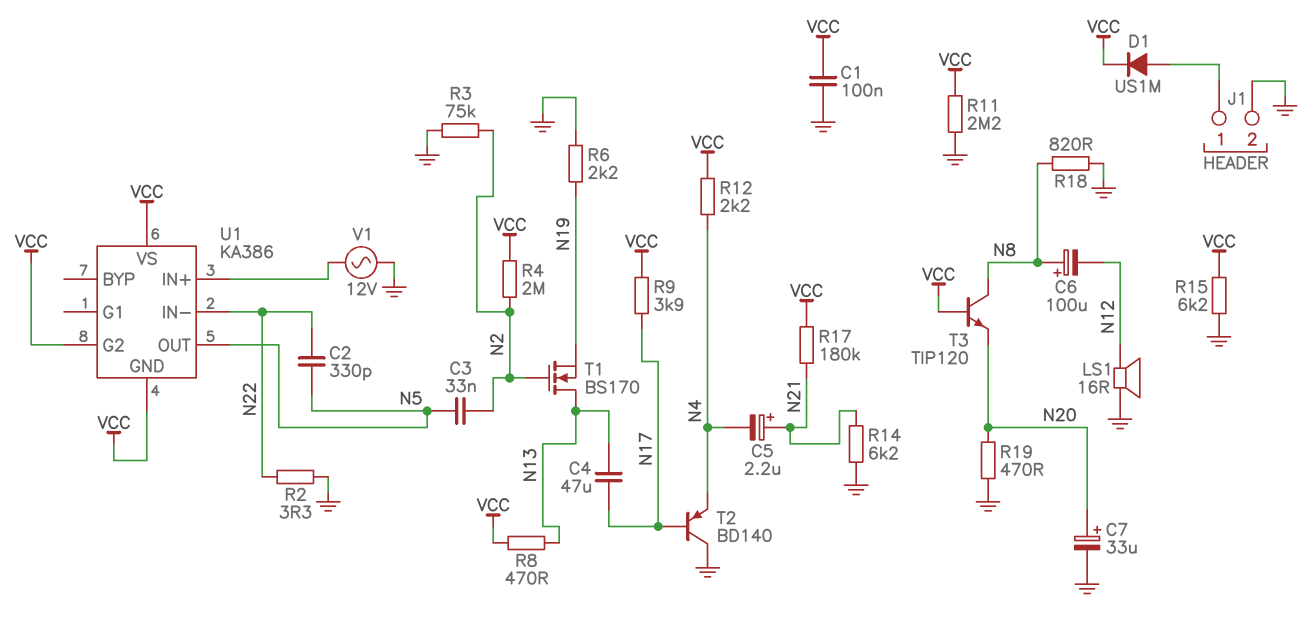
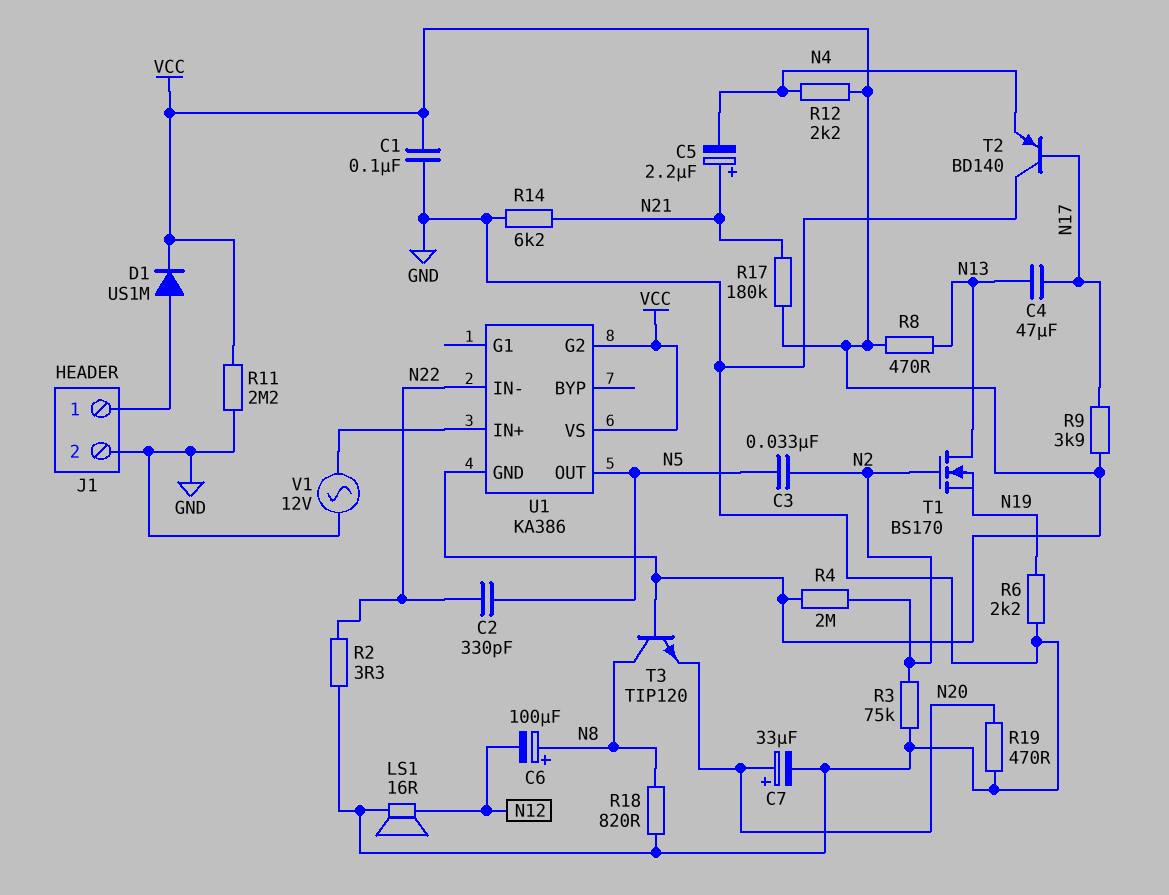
R15: 6.2k (GND, VCC) -> none

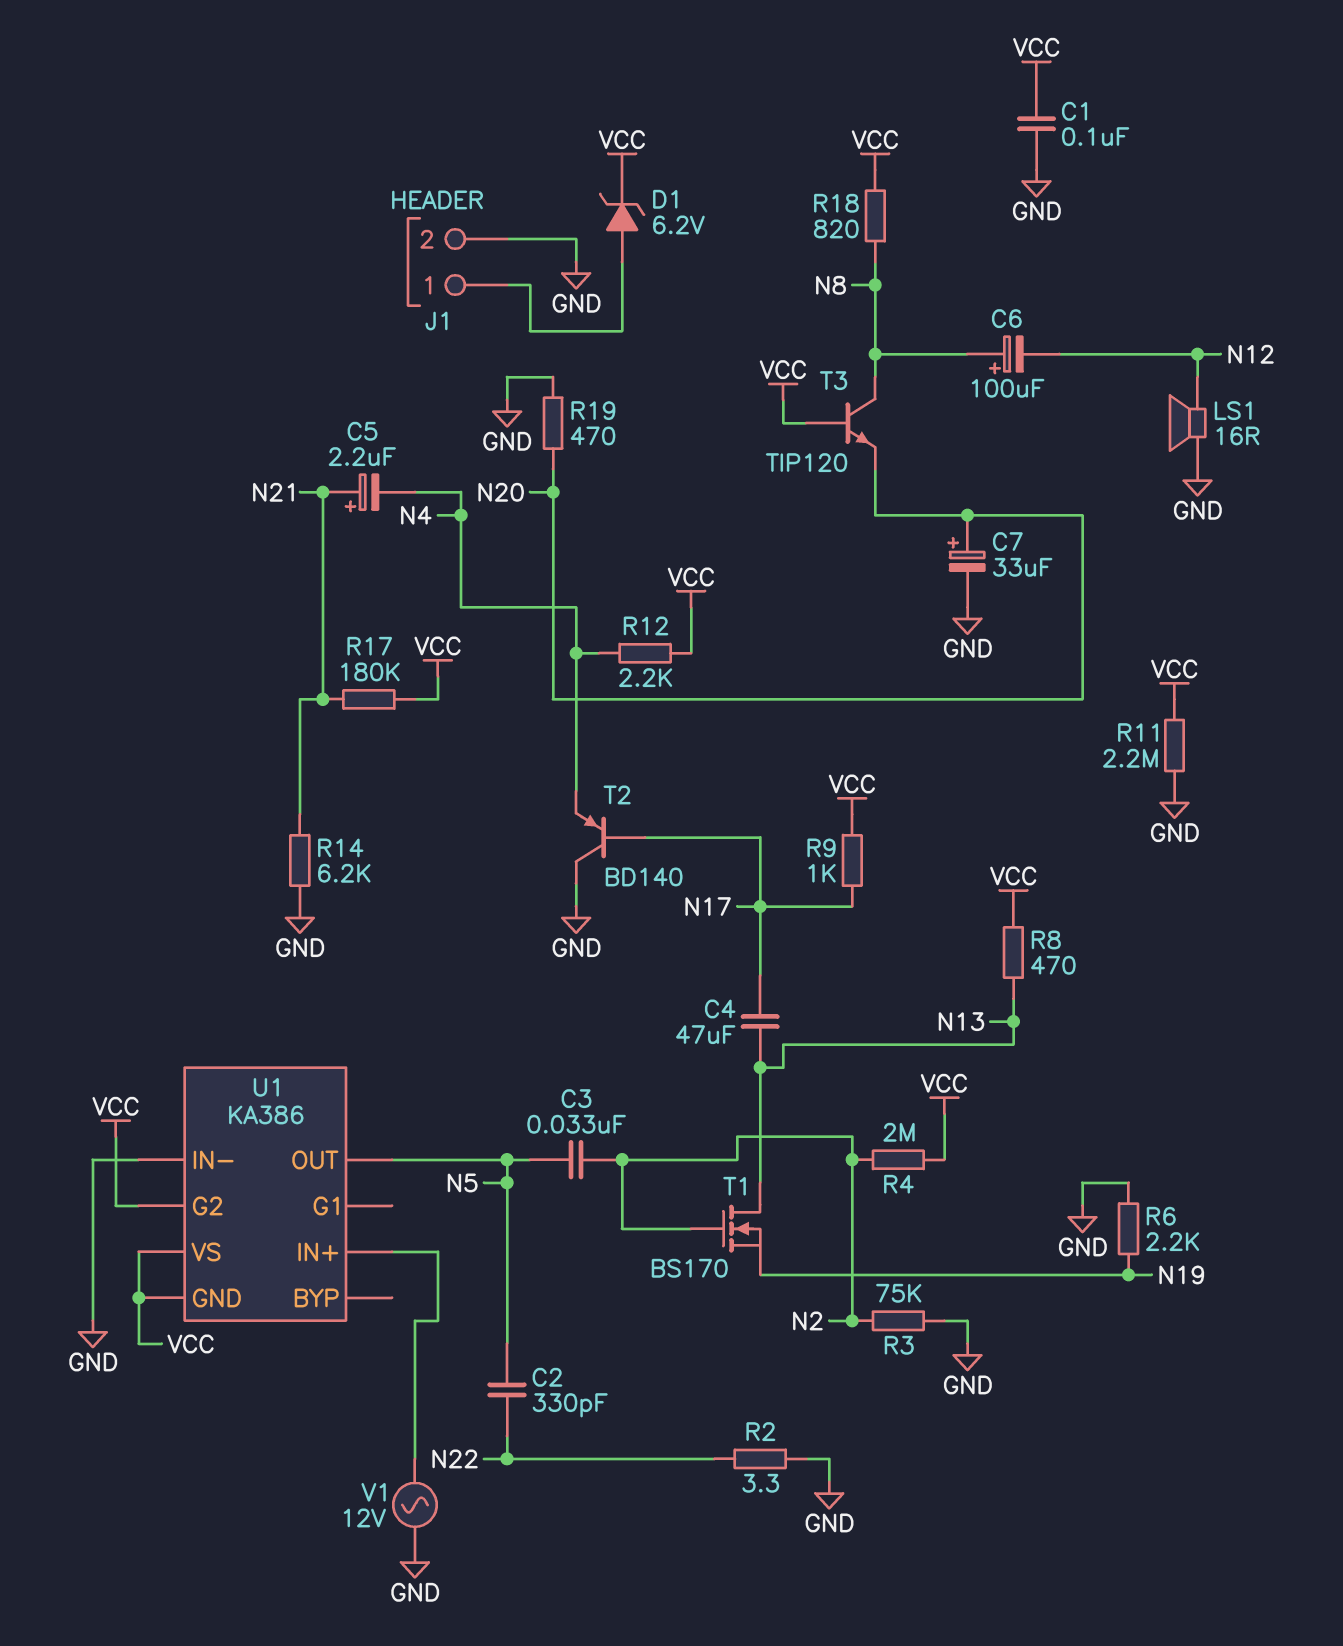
D1: diode US1M (A J1/1, K VCC) -> zener 6.2V (A J1/1, K VCC)
R9: 3.9k (N17, VCC) -> 1k (N17, VCC)
R18: 820 (GND, N8) -> 820 (N8, VCC)
U1 pin IN-: N22 -> GND

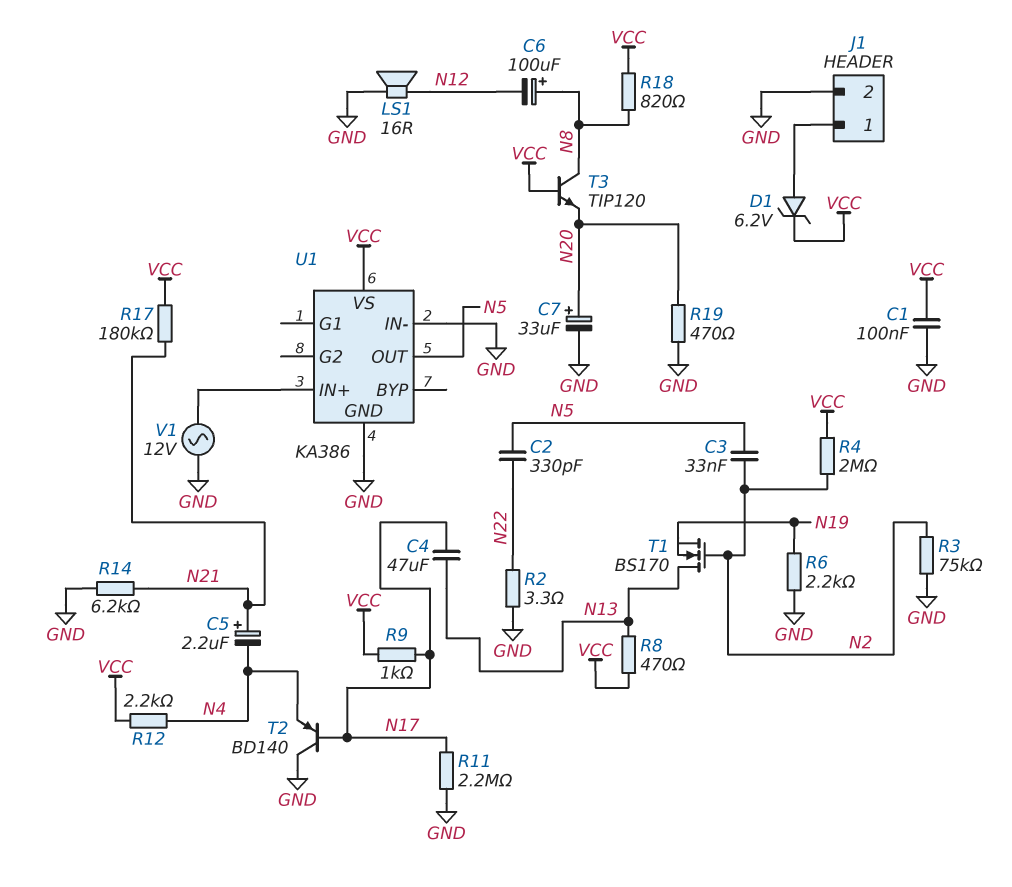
R11: 2.2M (GND, VCC) -> 2.2M (GND, N17)
U1 pin G2: VCC -> none
U1 pin GND: VCC -> GND

